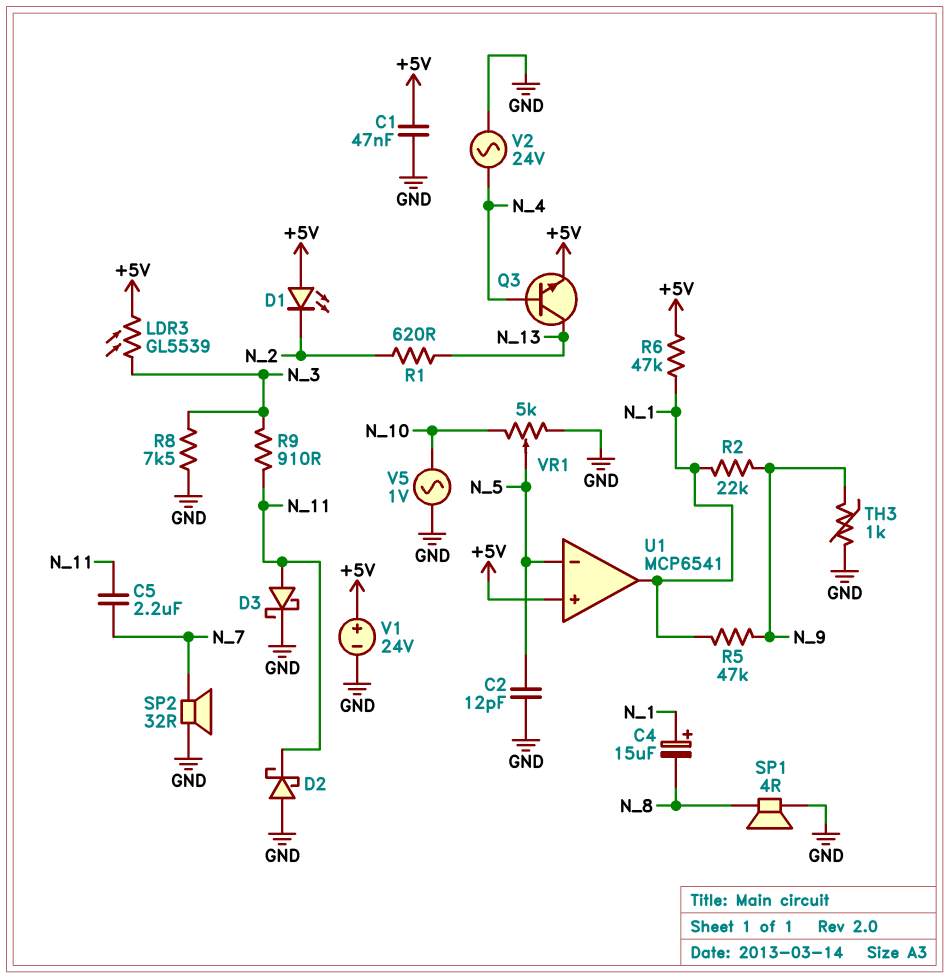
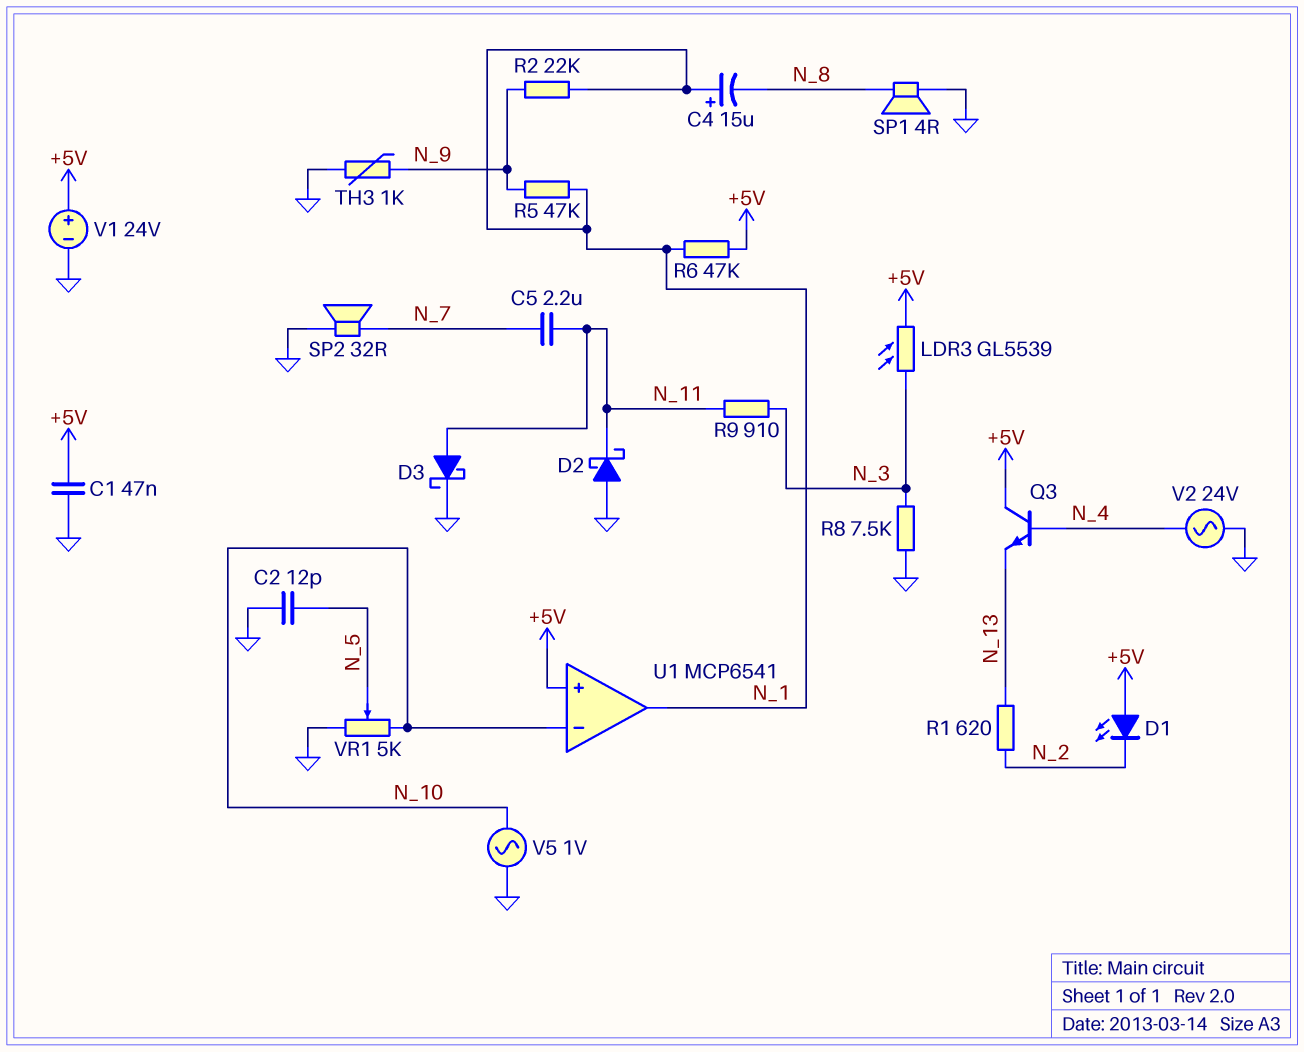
Q3: NPN (B N_4, C N_13, E +5V) -> NPN (B N_4, C +5V, E N_13)
U1 pin in-: N_5 -> N_10

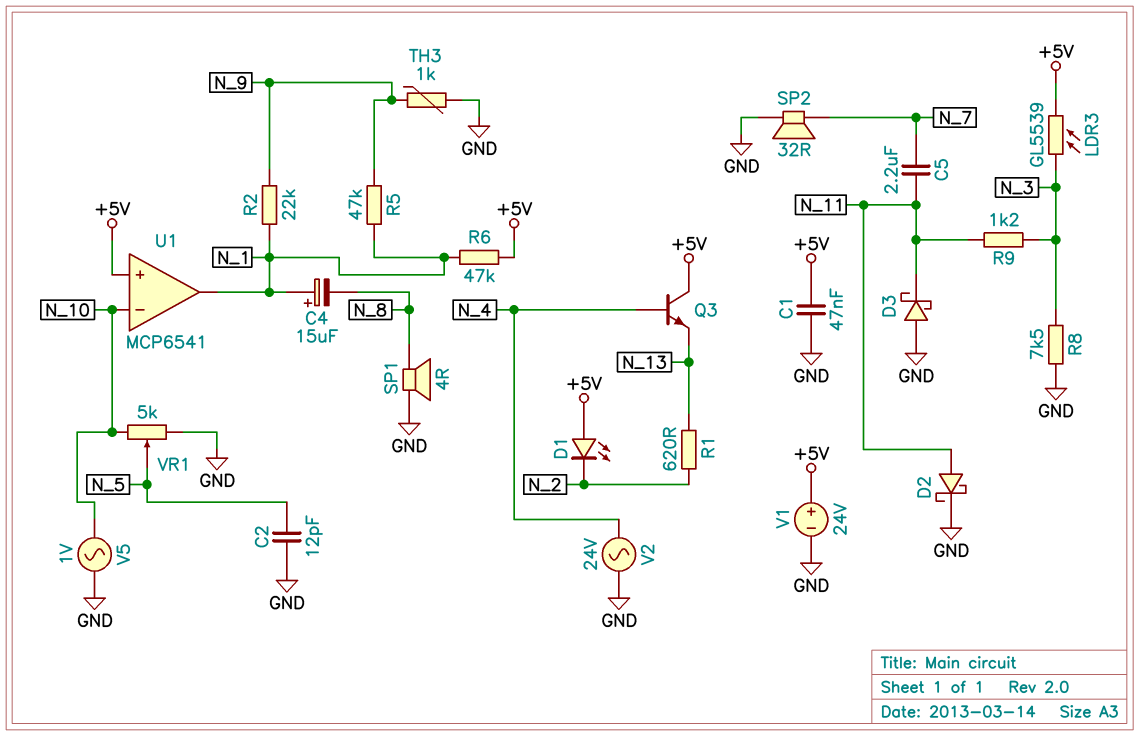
D2: schottky (A GND, K N_11) -> schottky (A N_11, K GND)
D3: schottky (A N_11, K GND) -> schottky (A GND, K N_11)
R9: 910 (N_3, N_11) -> 1.2k (N_3, N_11)

